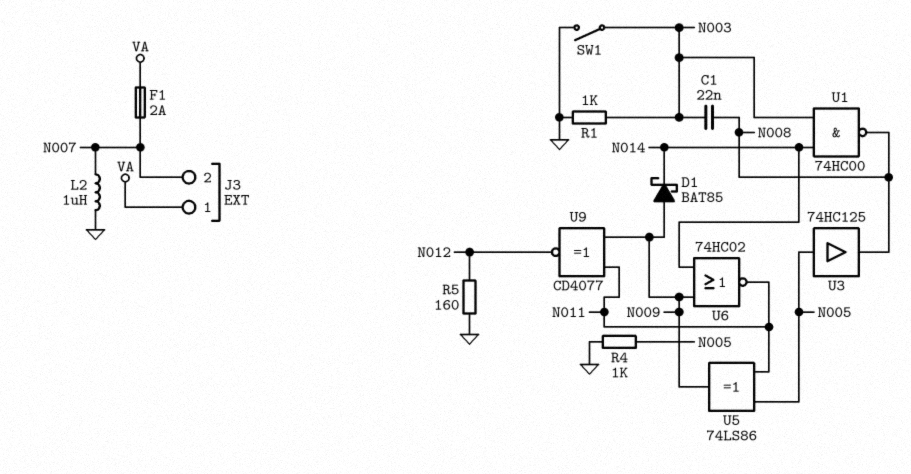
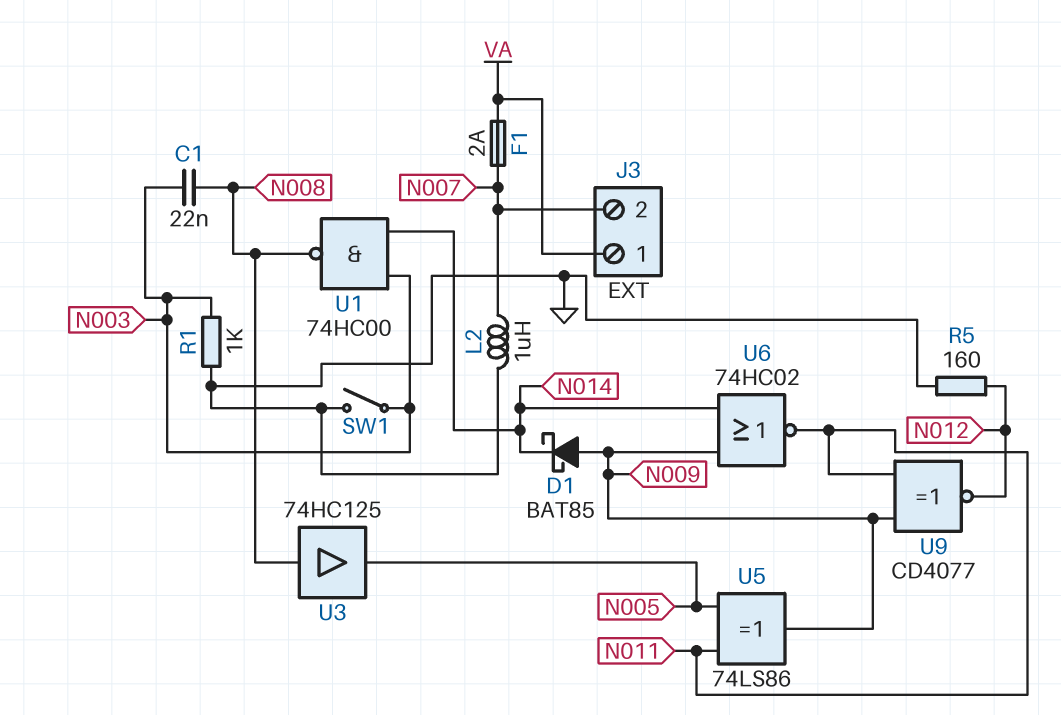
R4: 1k (GND, N005) -> none
U3: buffer 74HC125 (in N005, out N008) -> buffer 74HC125 (in N008, out N005)

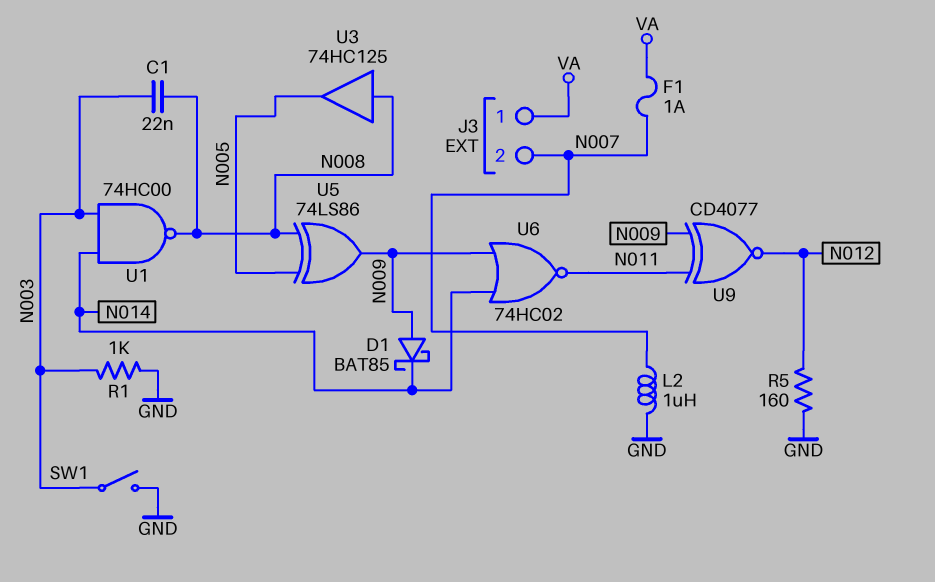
F1: 2A (N007, VA) -> 1A (N007, VA)
U5: XOR 74LS86 (in N005, in N011, out N009) -> XOR 74LS86 (in N005, in N008, out N009)

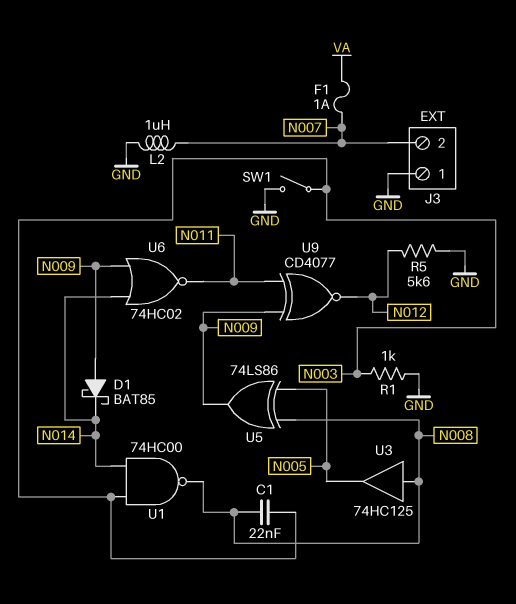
J3 pin 1: VA -> GND
R5: 160 (GND, N012) -> 5.6k (GND, N012)

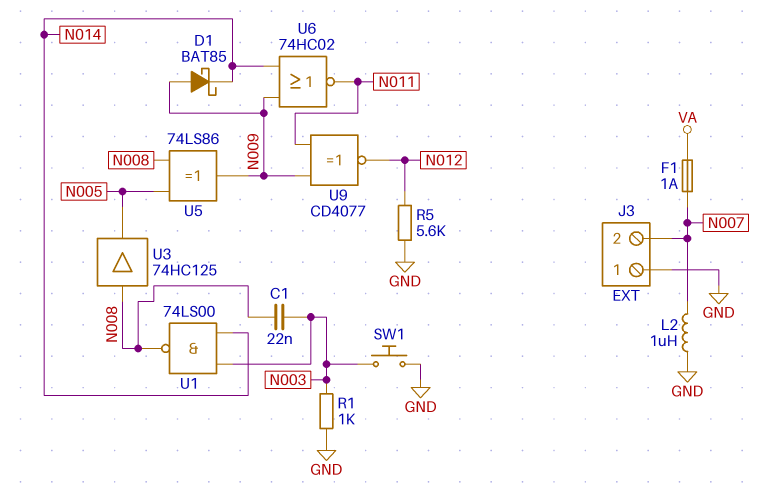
SW1: switch (GND, N003) -> button (GND, N003)
U1: NAND 74HC00 (in N003, in N014, out N008) -> NAND 74LS00 (in N003, in N014, out N008)

